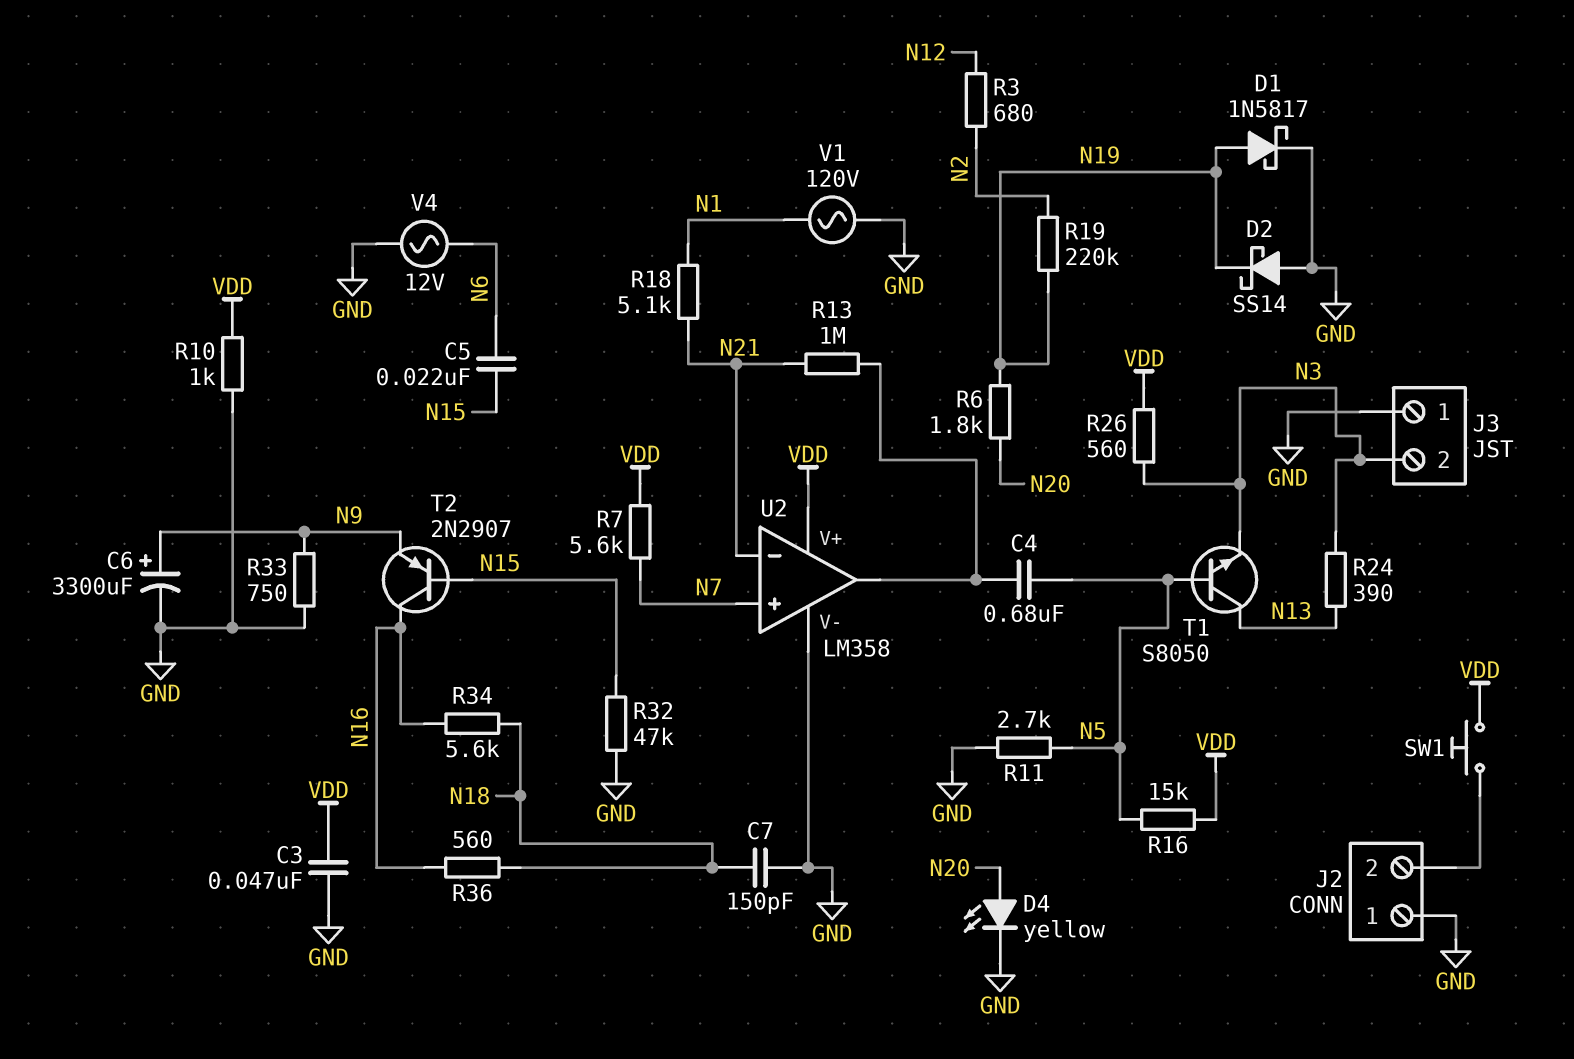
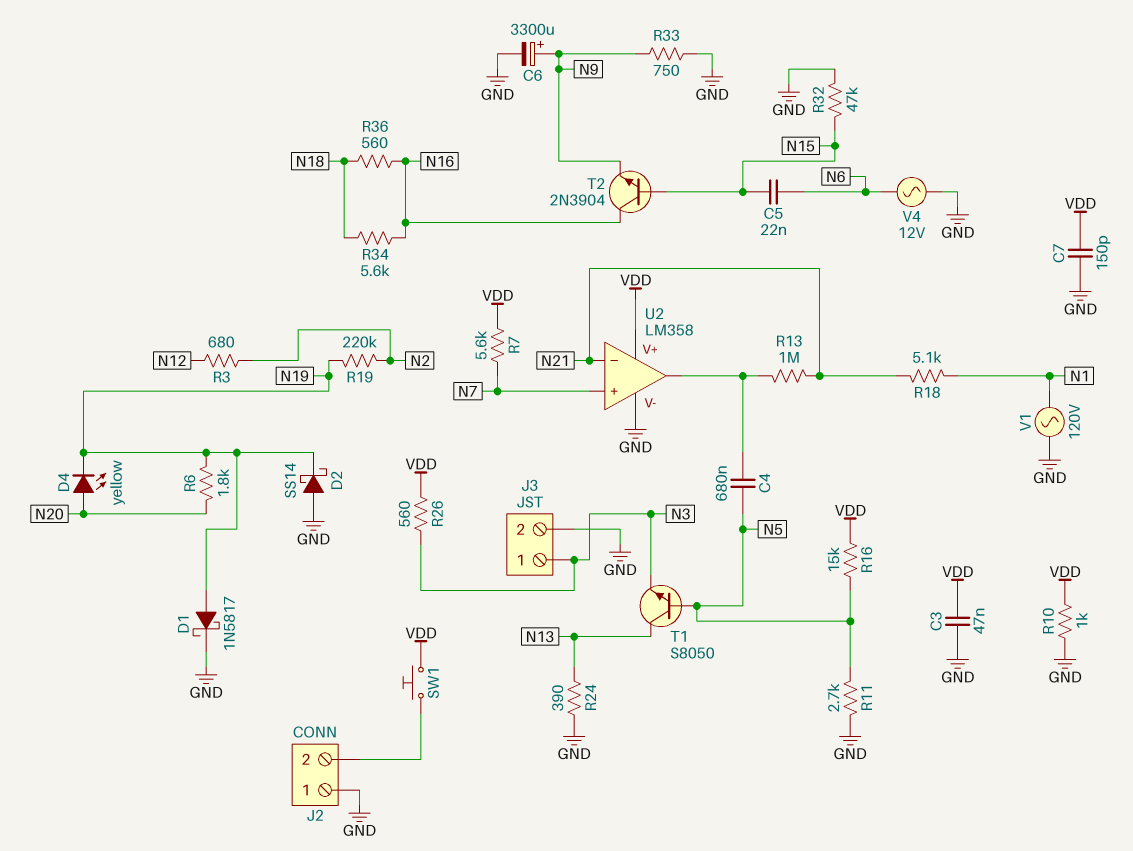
C7: 150pF (GND, N18) -> 150pF (GND, VDD)
D4: LED yellow (A N20, K GND) -> LED yellow (A N20, K N19)
J3 pin 1: GND -> N3
J3 pin 2: N3 -> GND
R24: 390 (N3, N13) -> 390 (GND, N13)
T2: PNP 2N2907 (B N15, C N16, E N9) -> NPN 2N3904 (B N15, C N16, E N9)

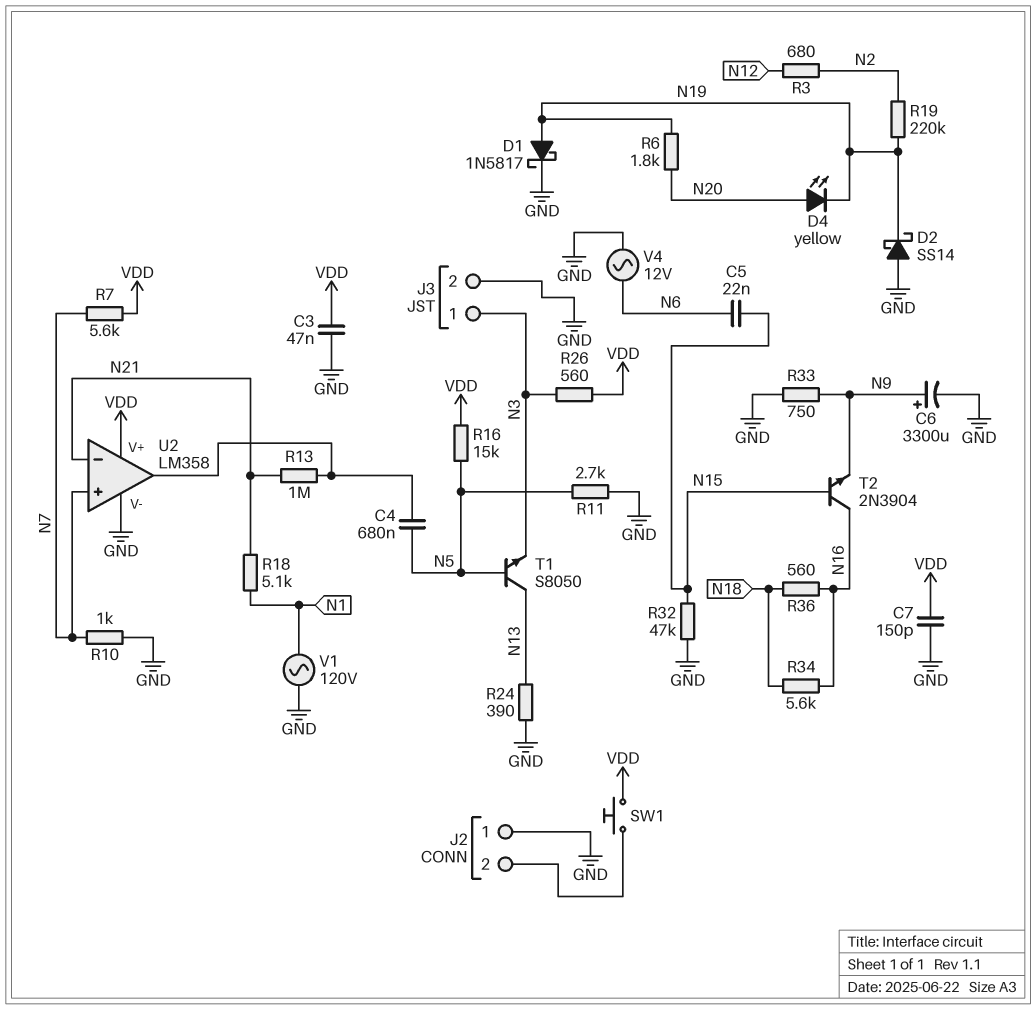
R10: 1k (GND, VDD) -> 1k (GND, N7)

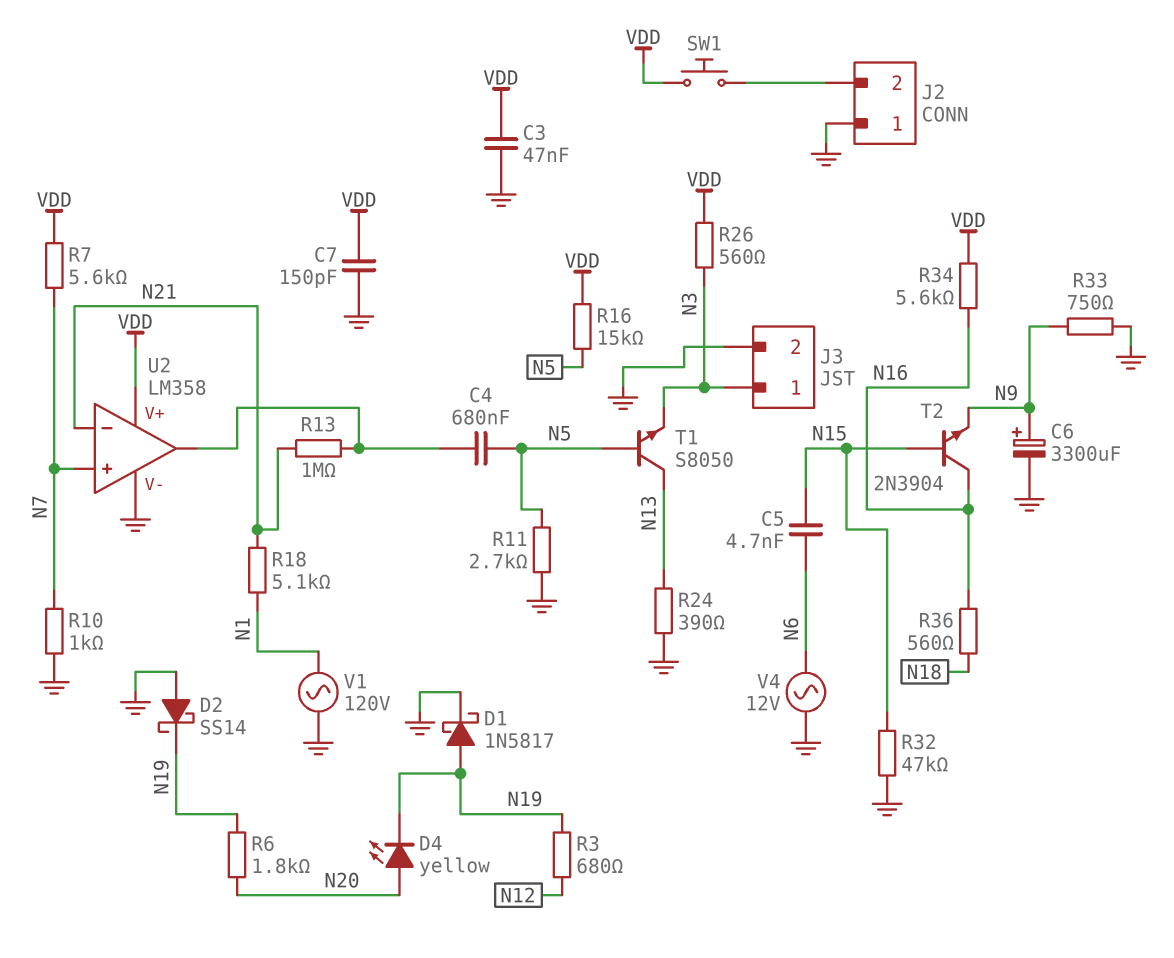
C5: 22nF (N6, N15) -> 4.7nF (N6, N15)
R3: 680 (N2, N12) -> 680 (N12, N19)
R19: 220k (N2, N19) -> none
R34: 5.6k (N16, N18) -> 5.6k (N16, VDD)

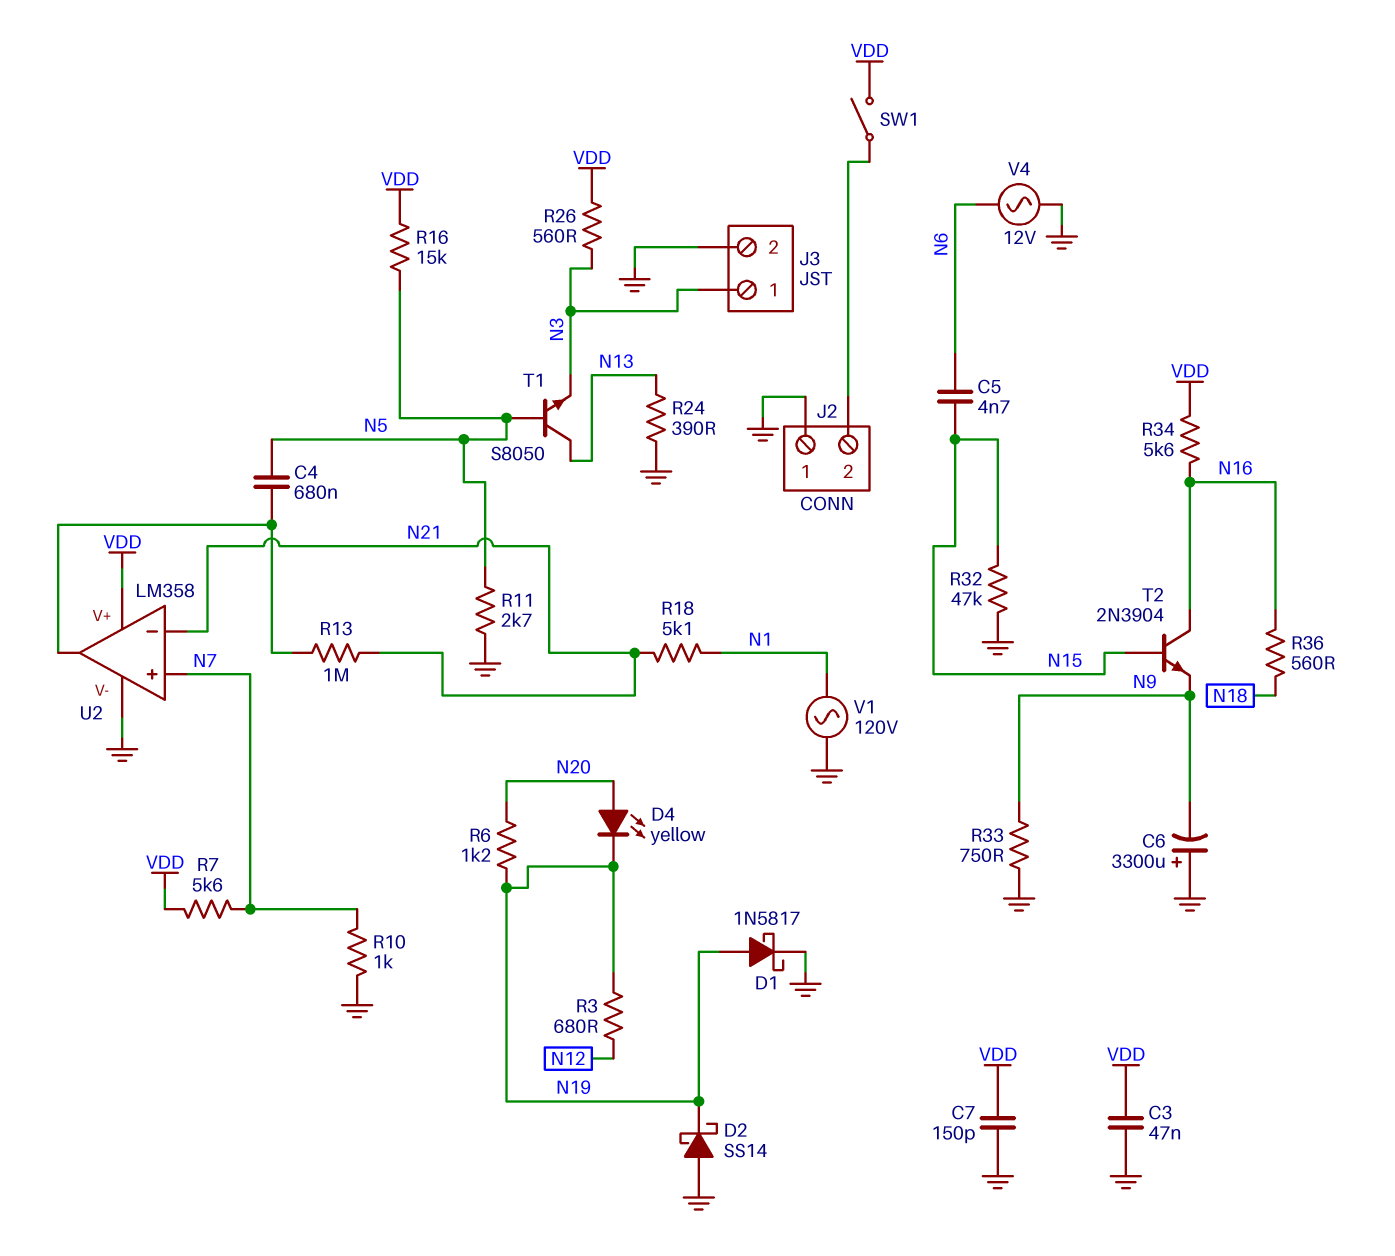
C6: 3300uF (plus N9, minus GND) -> 3300uF (plus GND, minus N9)
R6: 1.8k (N19, N20) -> 1.2k (N19, N20)
SW1: button (J2/2, VDD) -> switch (J2/2, VDD)

